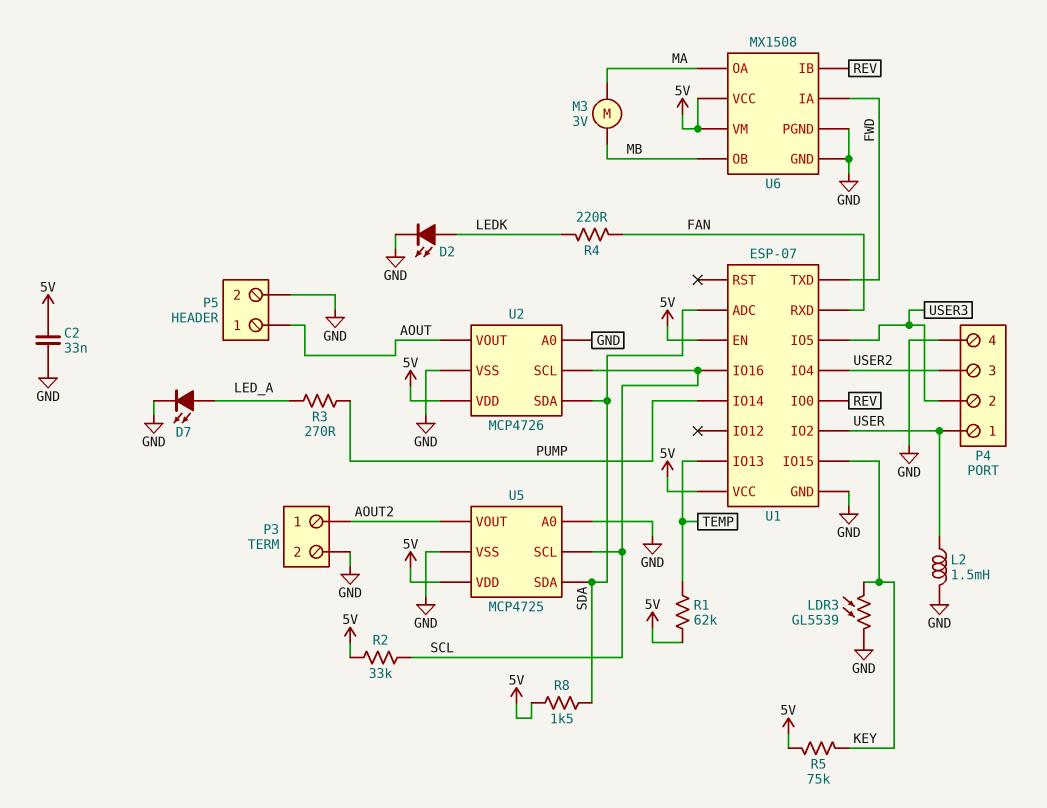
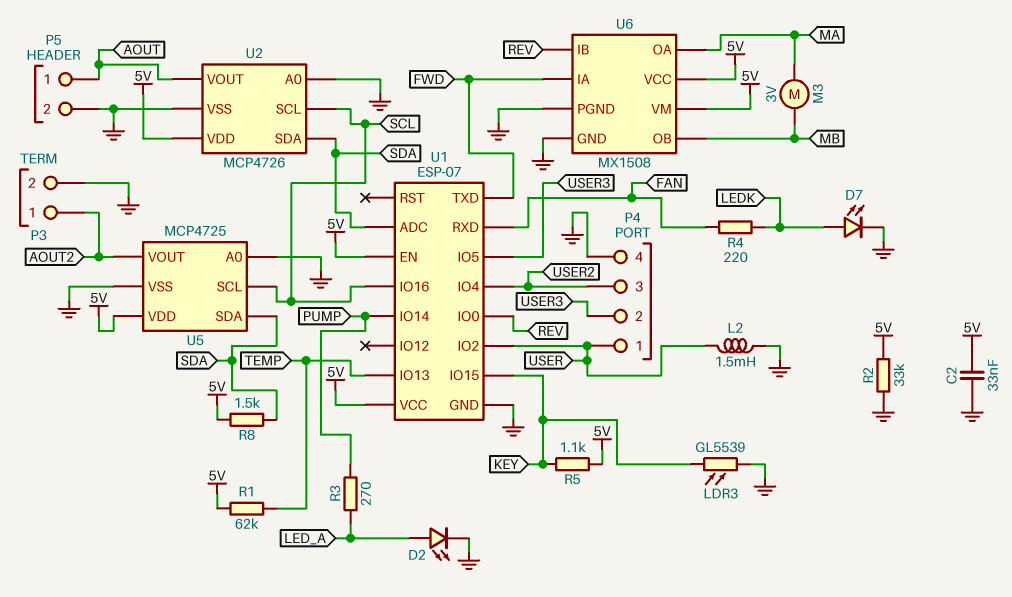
D2: LED (A LEDK, K GND) -> LED (A LED_A, K GND)
D7: LED (A LED_A, K GND) -> LED (A LEDK, K GND)
R2: 33k (5V, SCL) -> 33k (5V, GND)
R5: 75k (5V, KEY) -> 1.1k (5V, KEY)

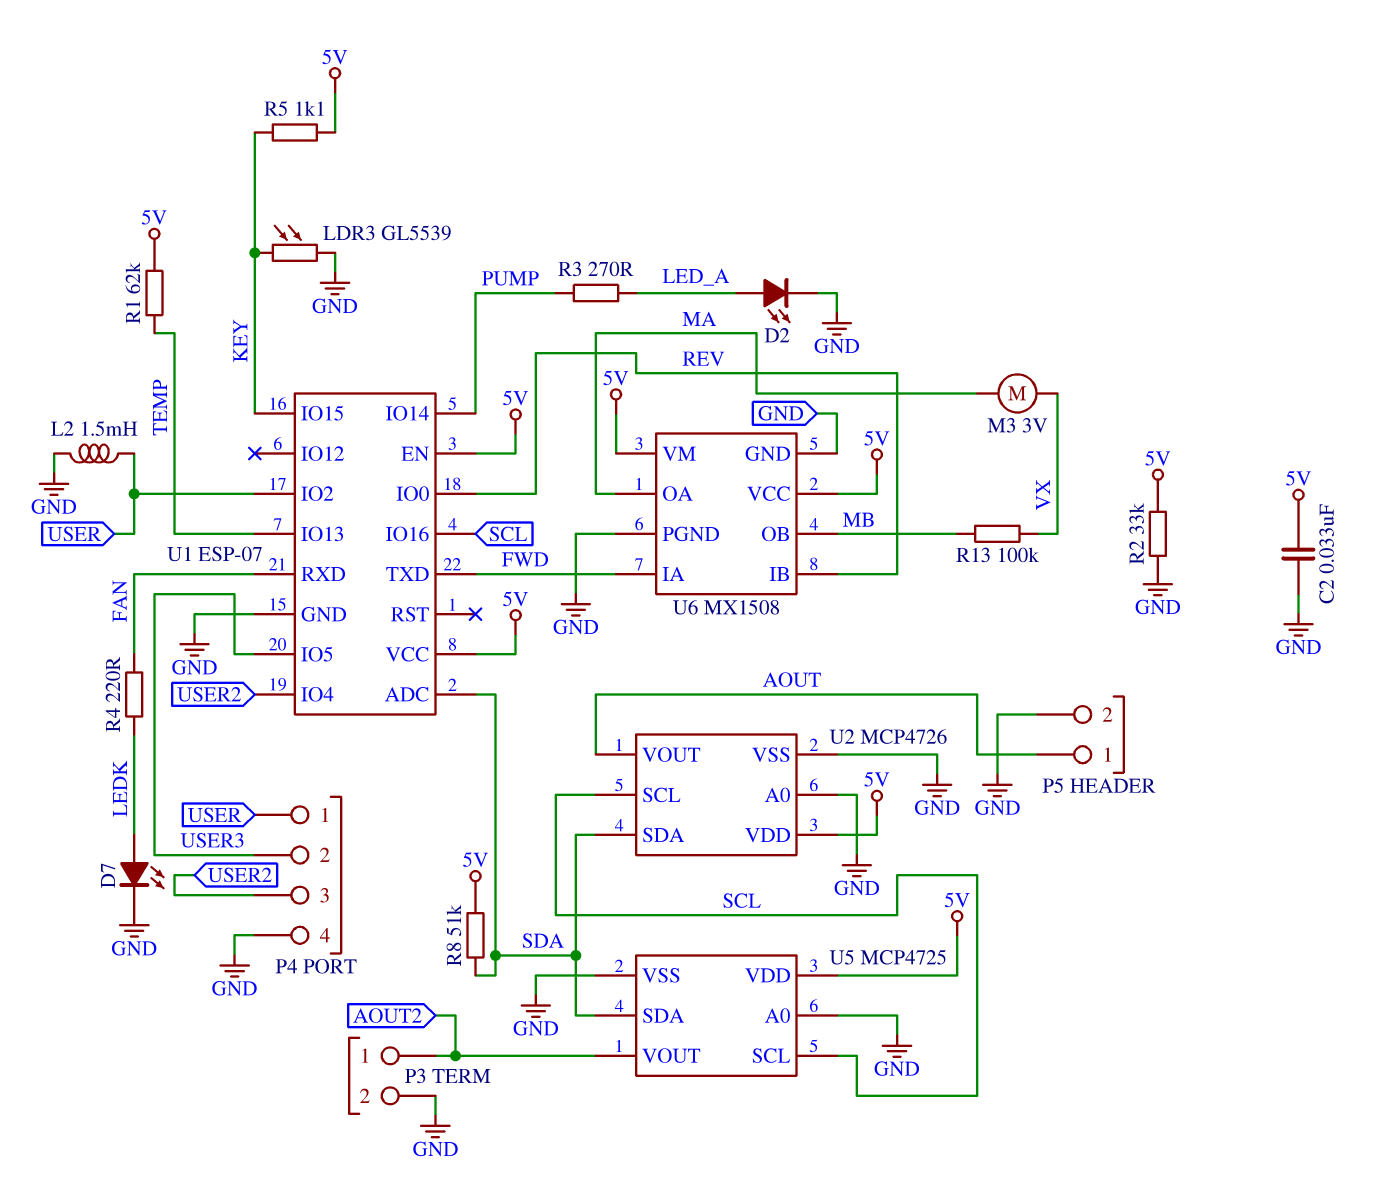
M3: motor 3V (MA, MB) -> motor 3V (MA, VX)
R8: 1.5k (5V, SDA) -> 51k (5V, SDA)
R13: none -> 100k (MB, VX)

